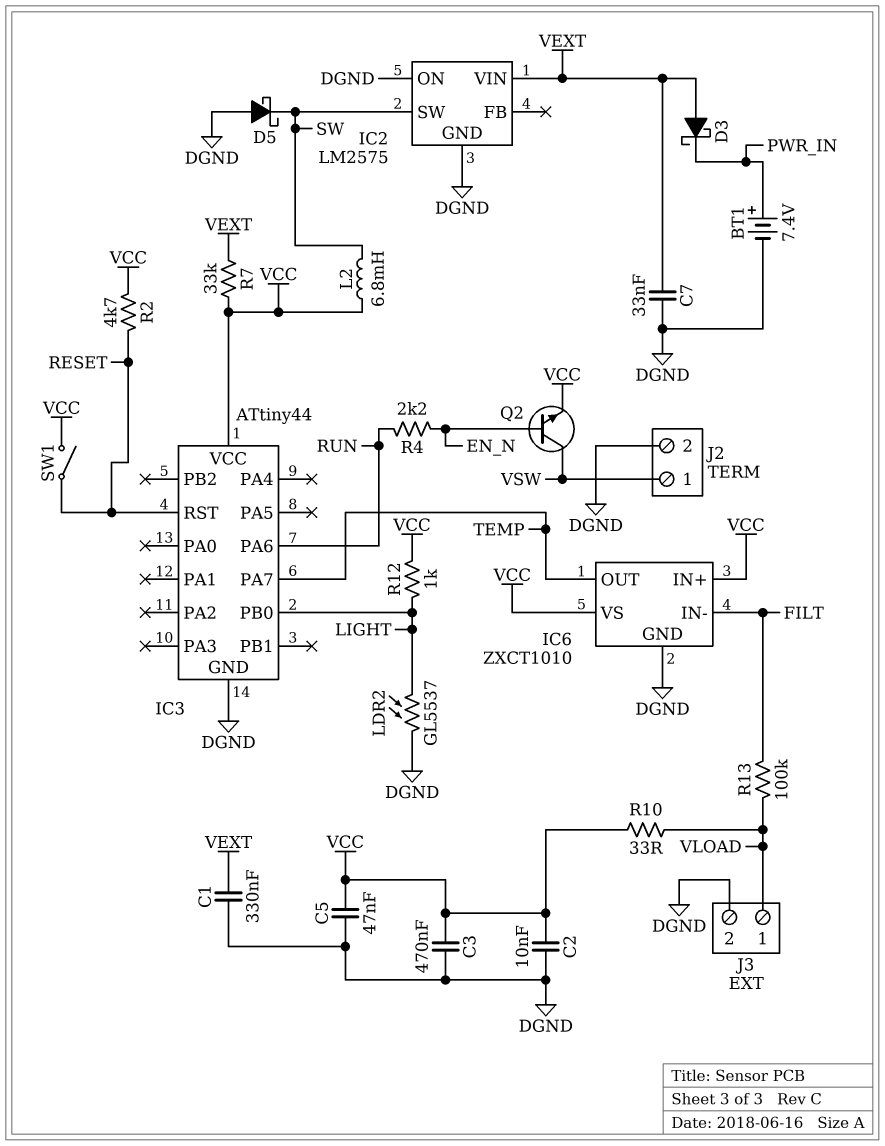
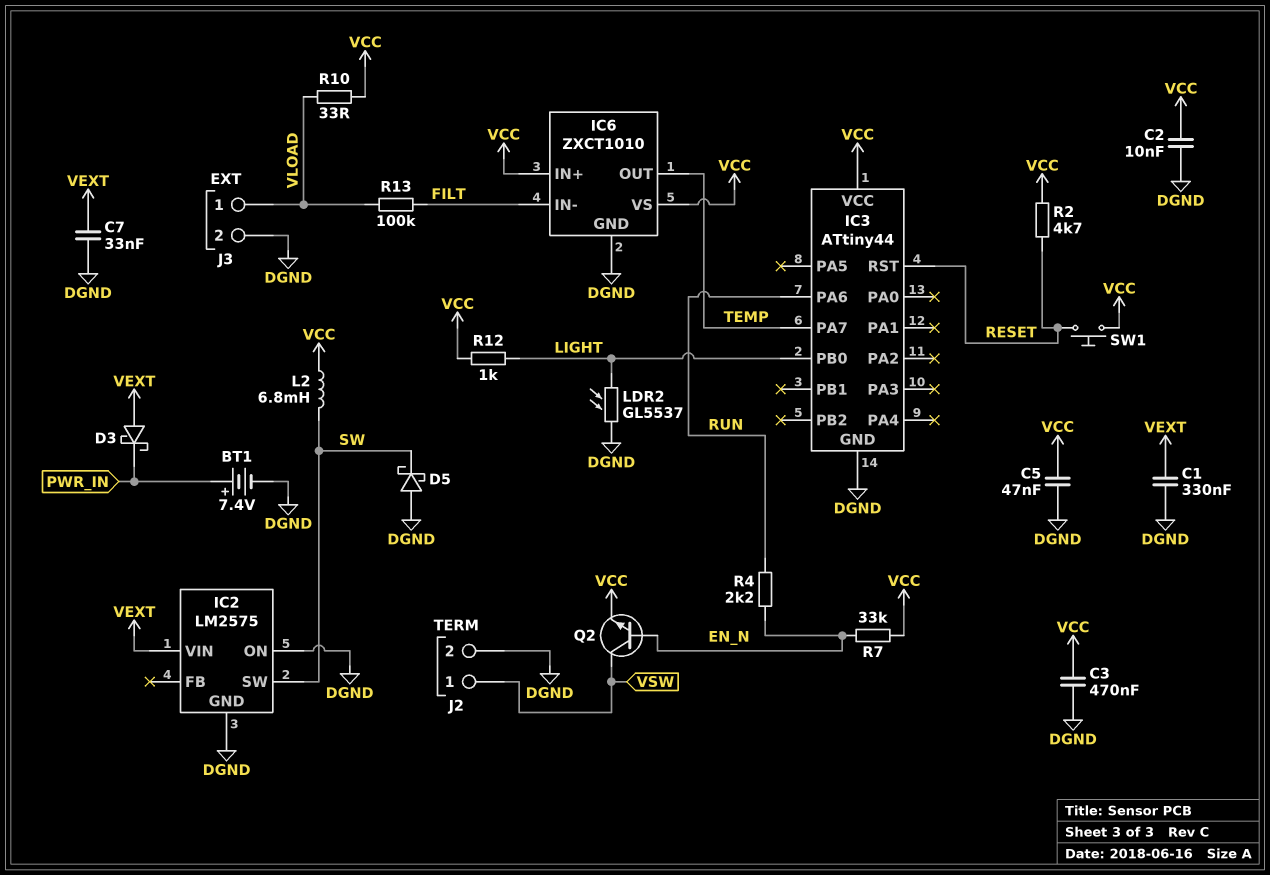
R7: 33k (VCC, VEXT) -> 33k (EN_N, VCC)
SW1: switch (RESET, VCC) -> button (RESET, VCC)

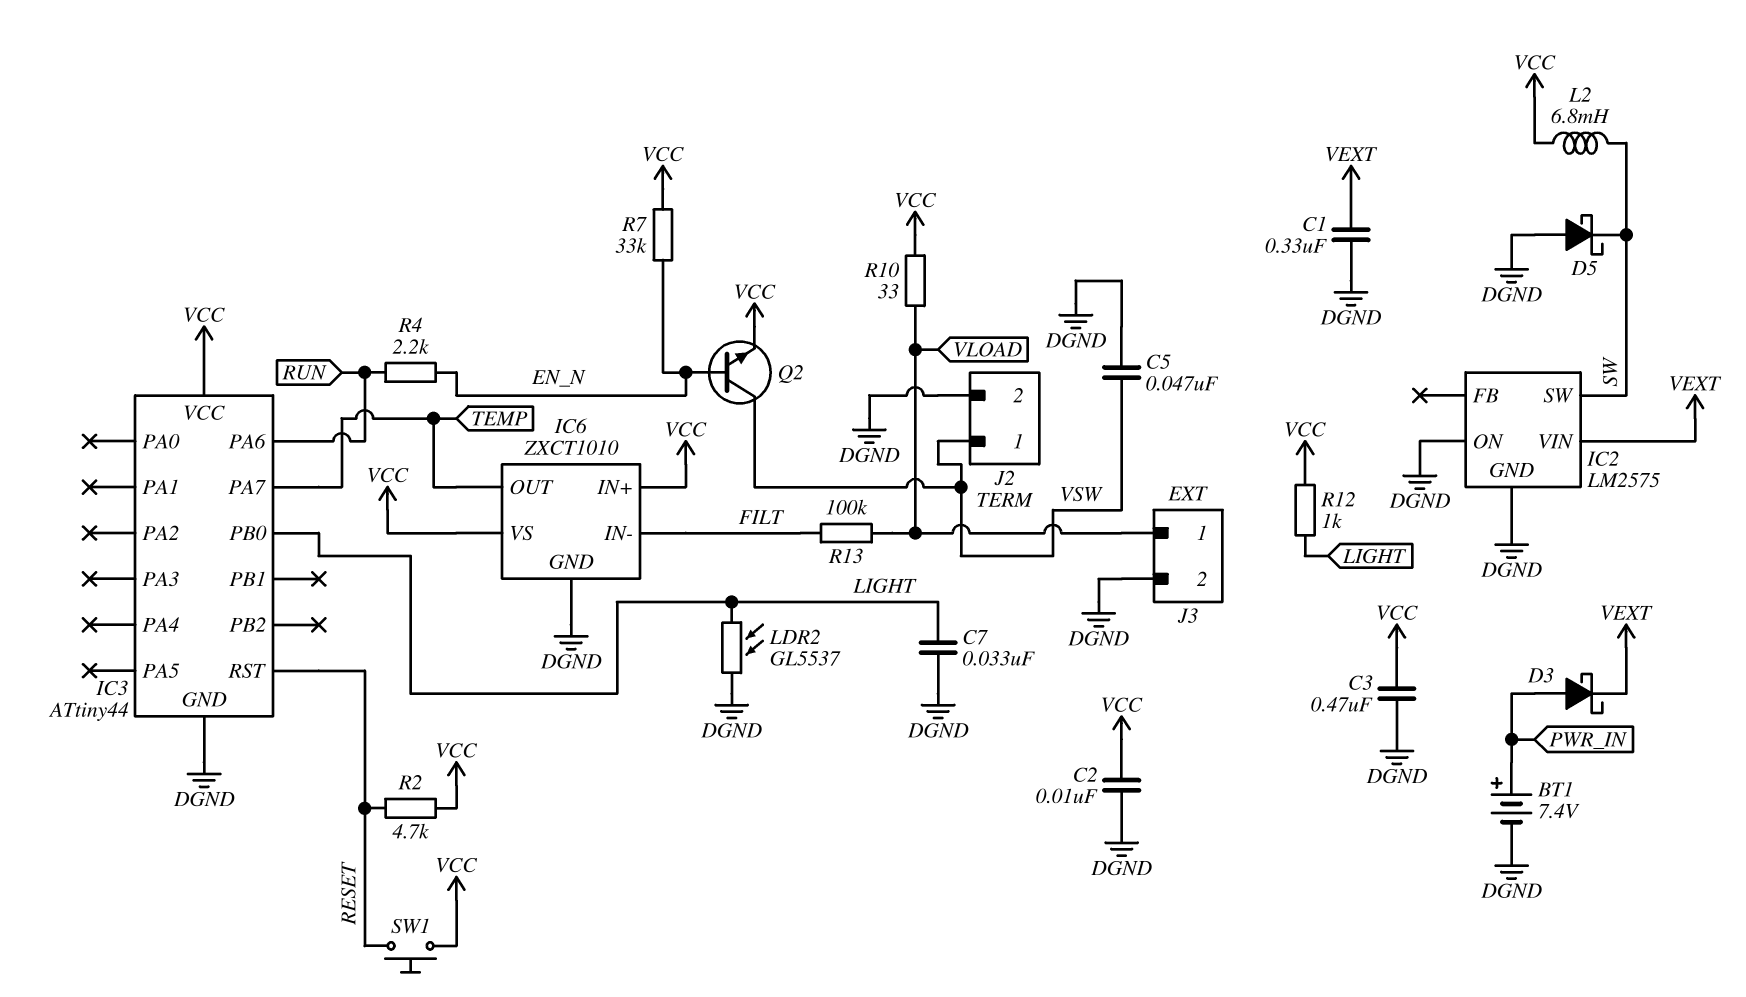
C5: 47nF (DGND, VCC) -> 47nF (DGND, VSW)
C7: 33nF (DGND, VEXT) -> 33nF (DGND, LIGHT)
D3: schottky (A VEXT, K PWR_IN) -> schottky (A PWR_IN, K VEXT)

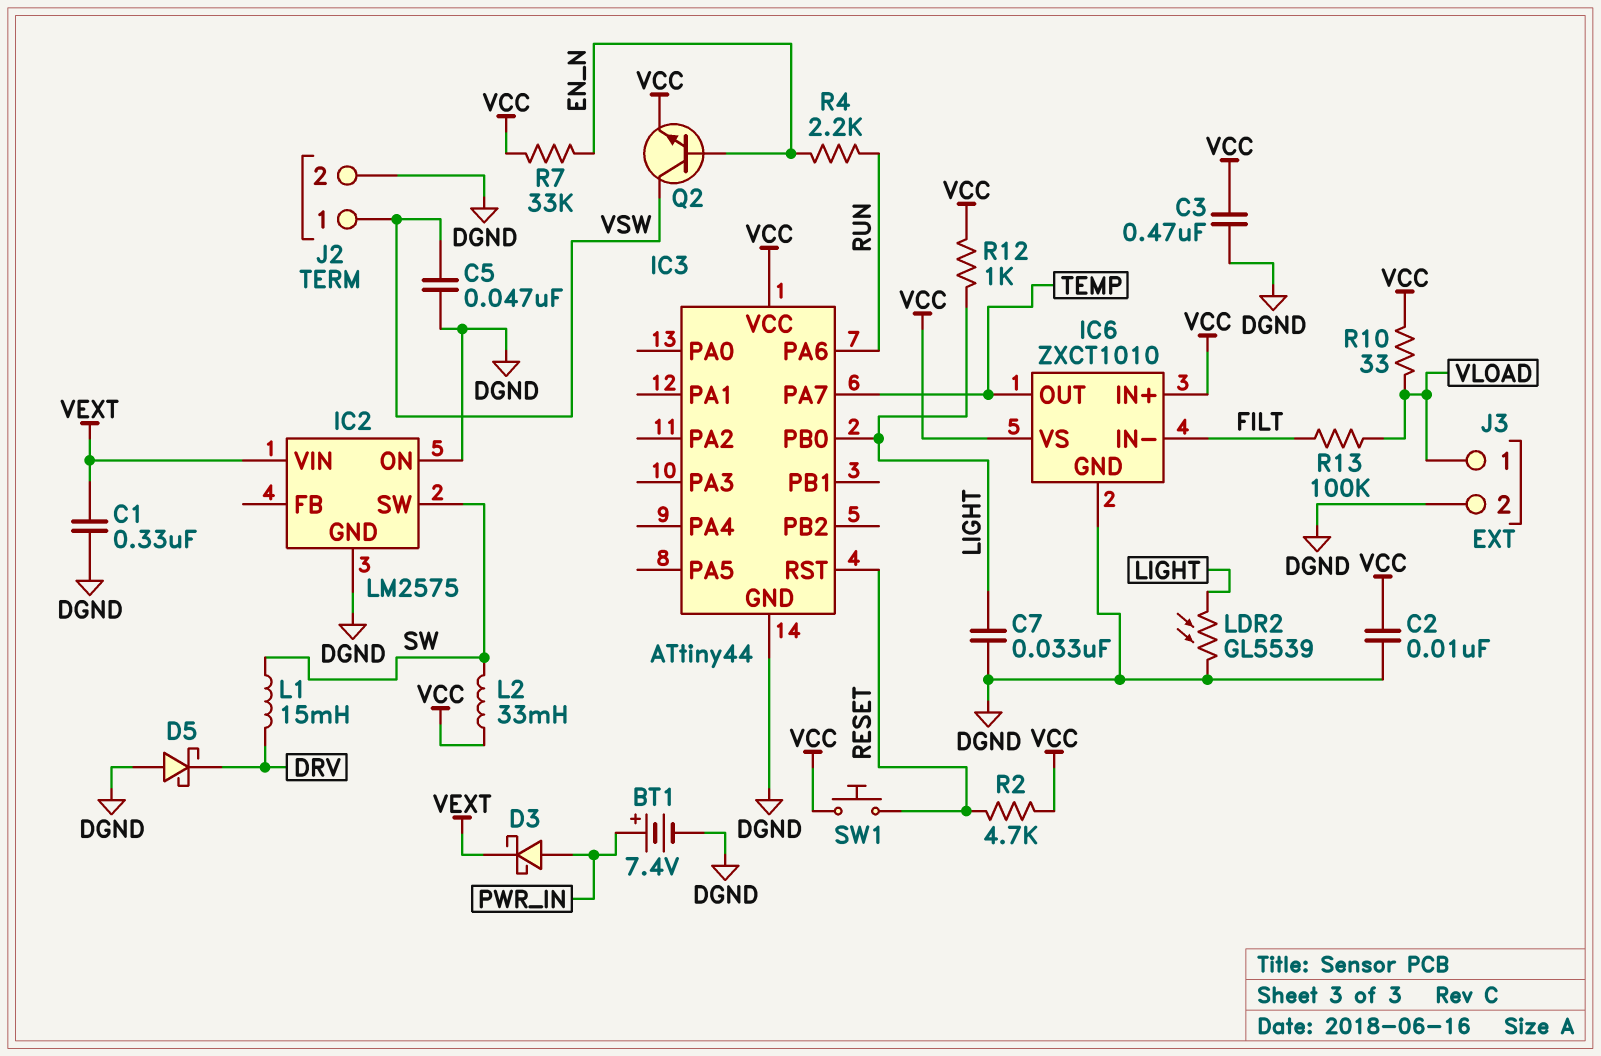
D5: schottky (A DGND, K SW) -> schottky (A DGND, K DRV)
L1: none -> 15mH (DRV, SW)
L2: 6.8mH (SW, VCC) -> 33mH (SW, VCC)
LDR2: GL5537 (DGND, LIGHT) -> GL5539 (DGND, LIGHT)

